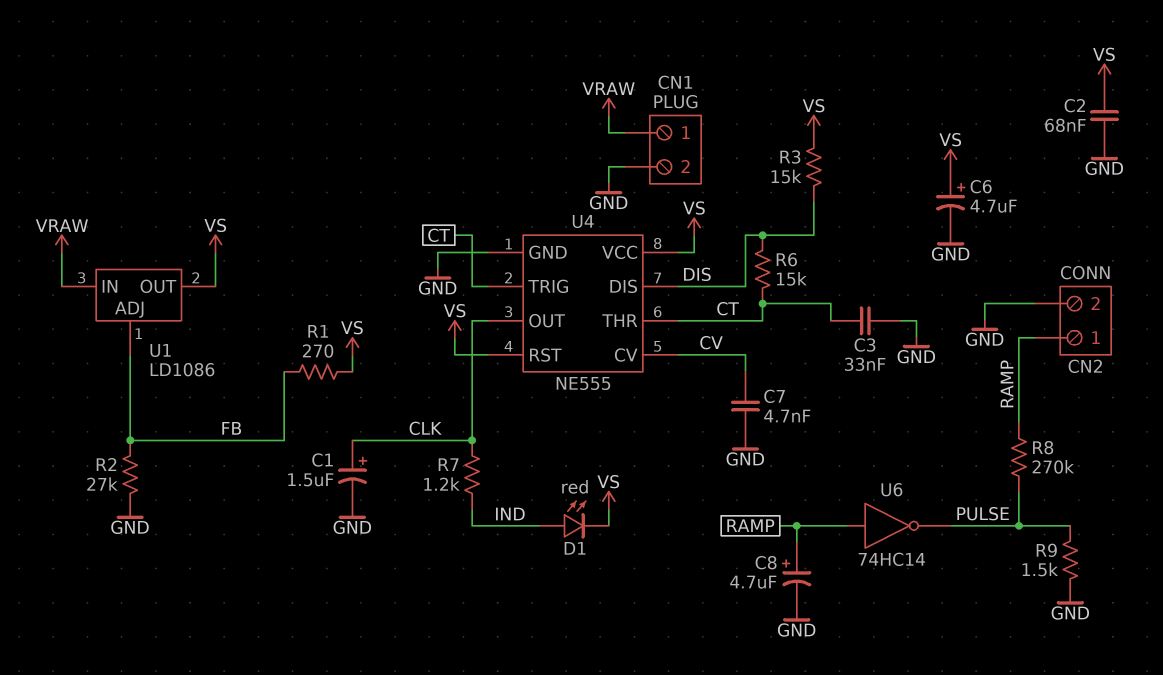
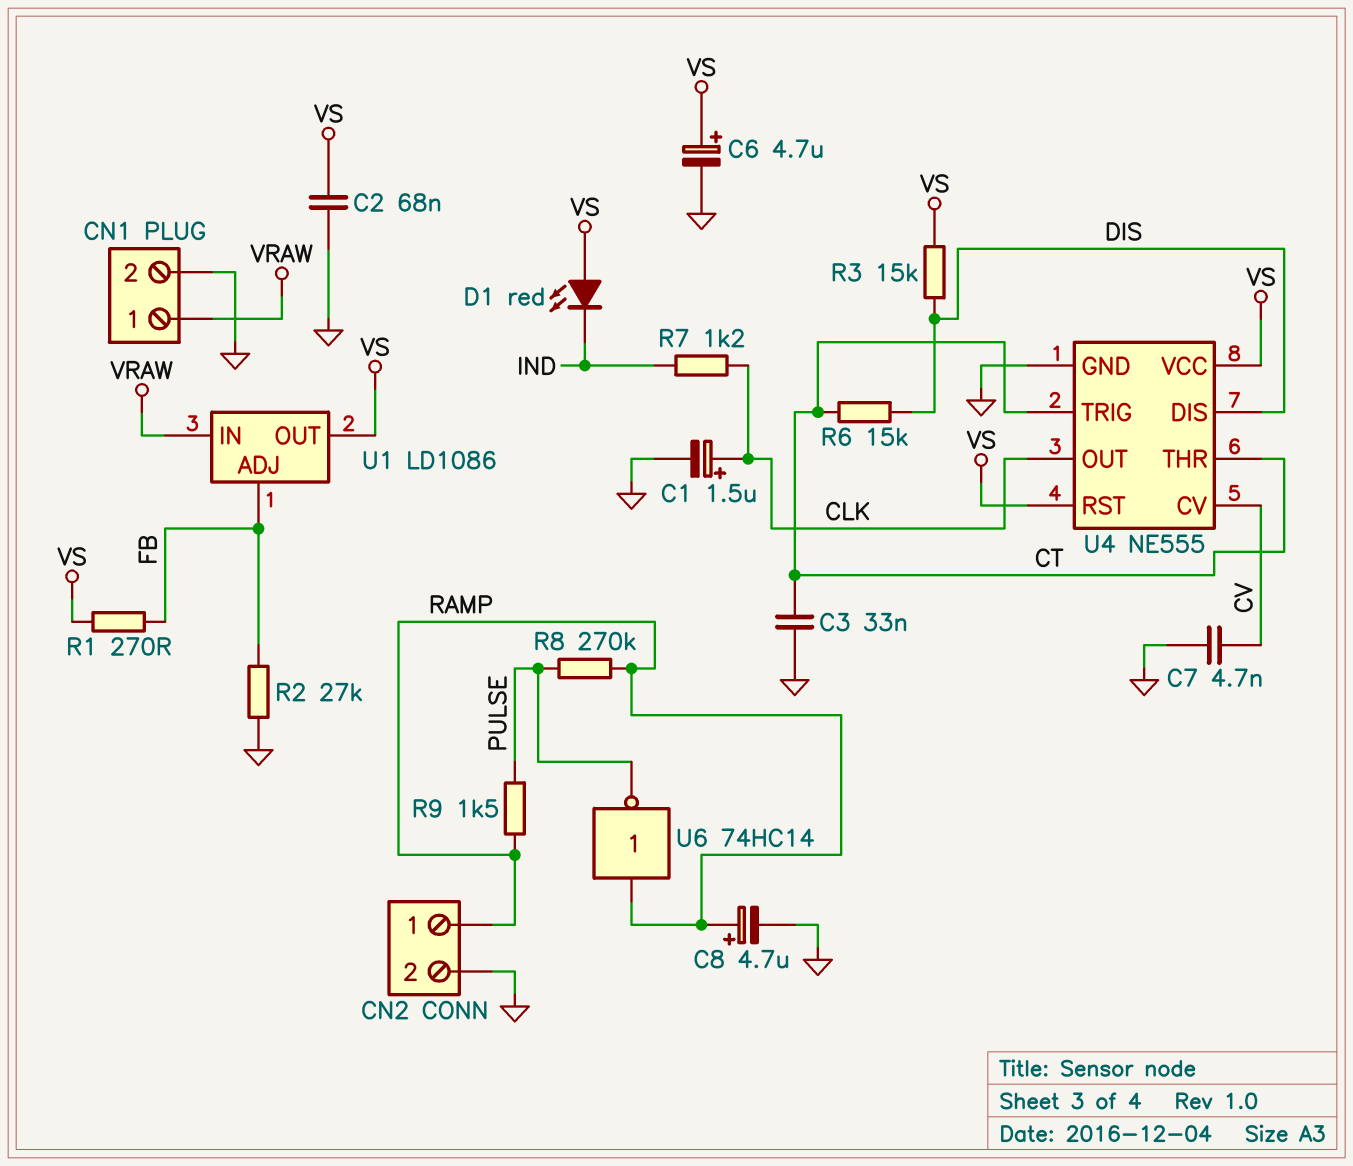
D1: LED red (A IND, K VS) -> LED red (A VS, K IND)
R9: 1.5k (GND, PULSE) -> 1.5k (PULSE, RAMP)

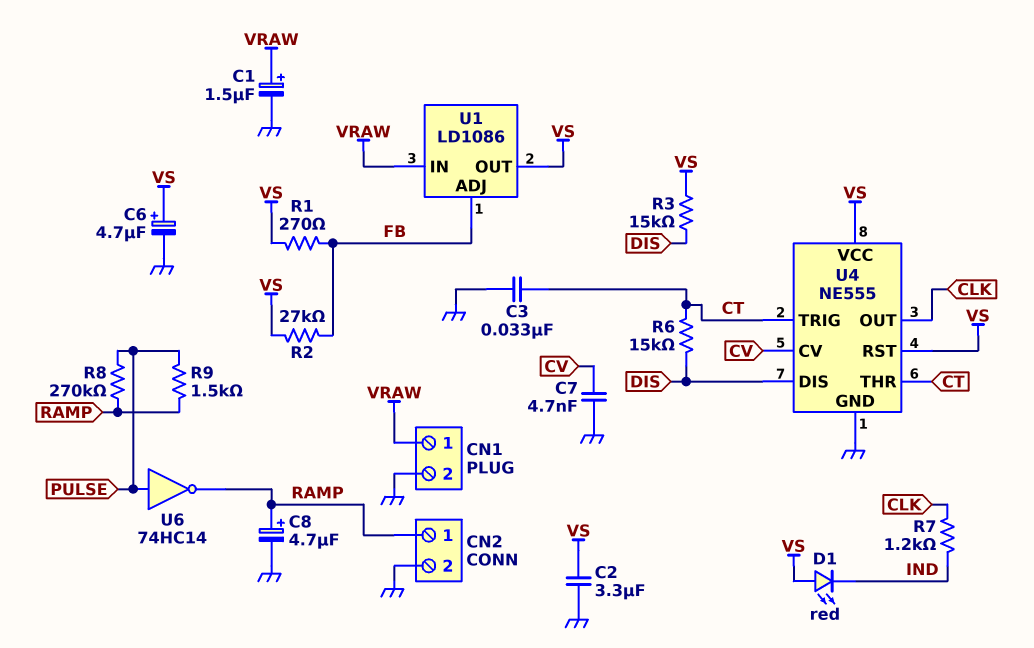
C1: 1.5uF (plus CLK, minus GND) -> 1.5uF (plus VRAW, minus GND)
C2: 68nF (GND, VS) -> 3.3uF (GND, VS)
R2: 27k (FB, GND) -> 27k (FB, VS)
U6: NOT 74HC14 (in RAMP, out PULSE) -> NOT 74HC14 (in PULSE, out RAMP)

